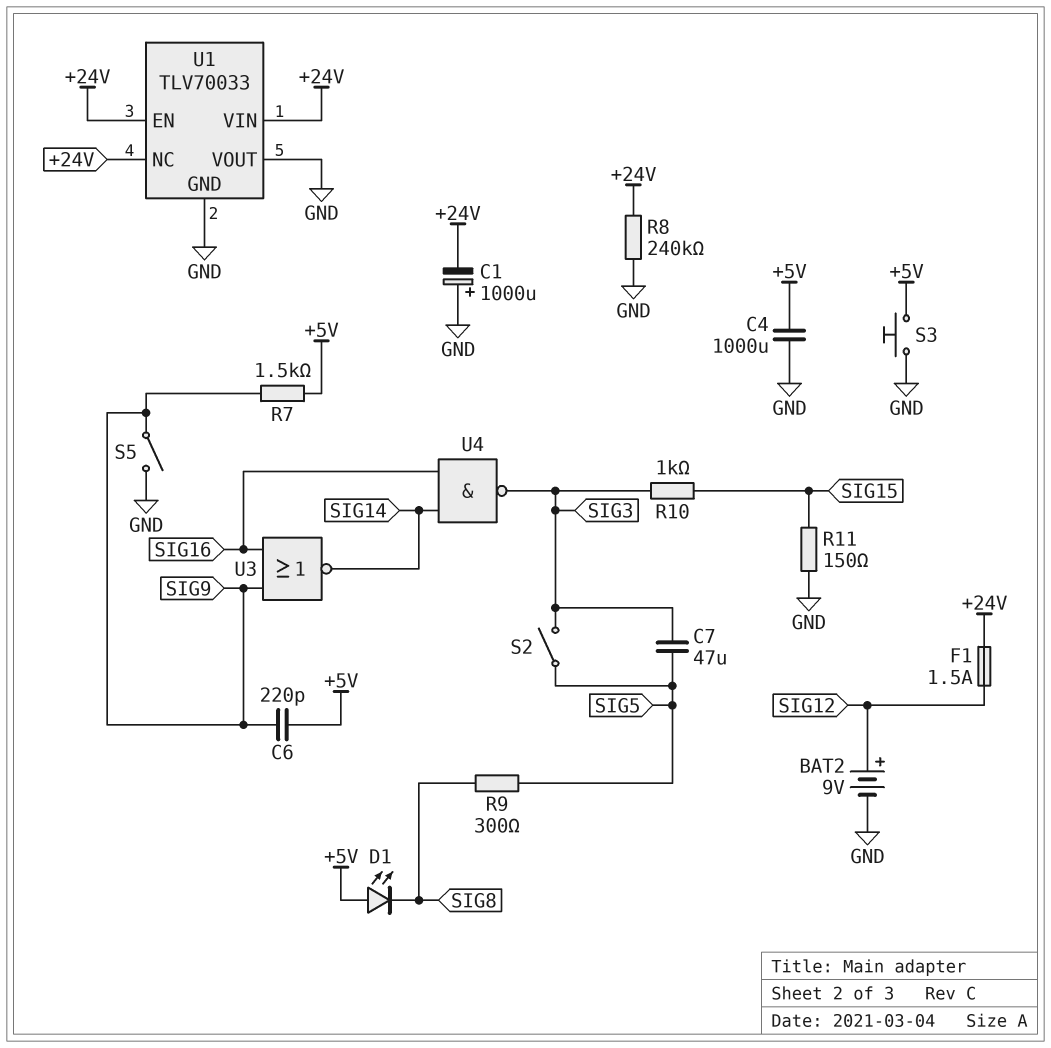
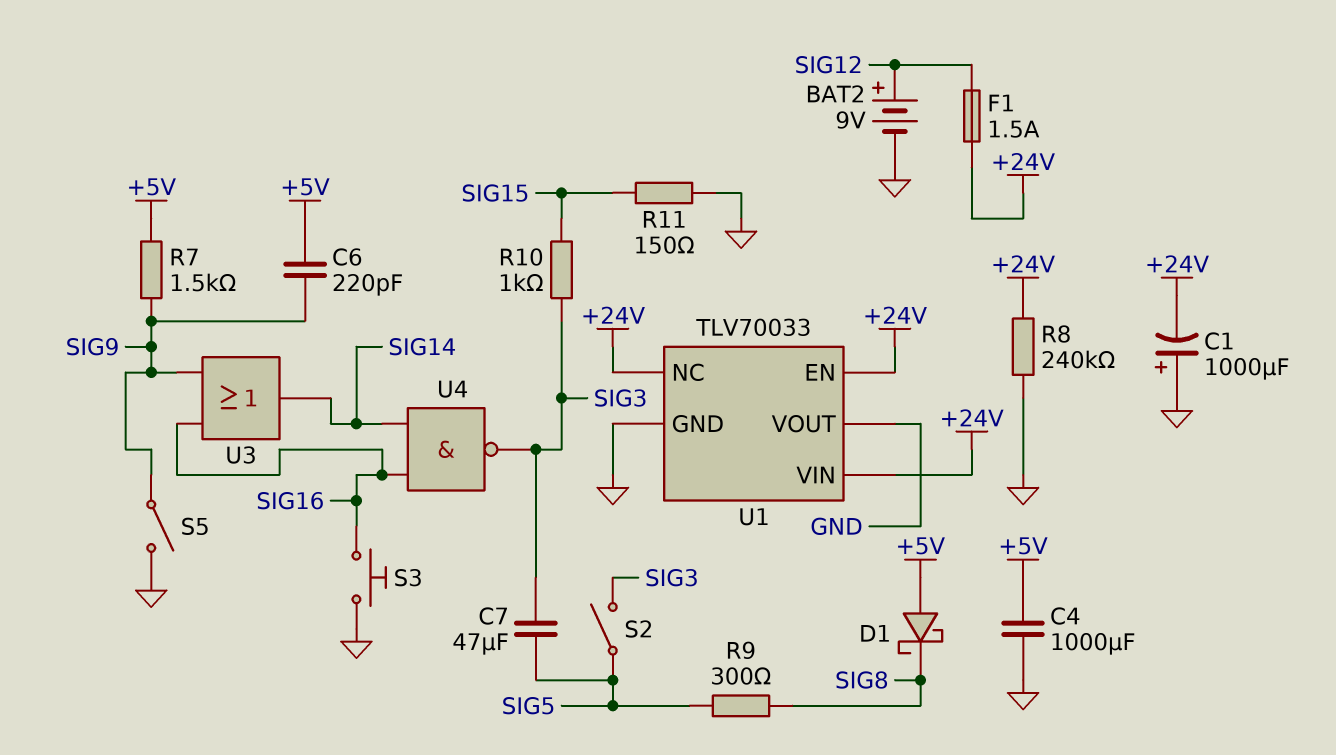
D1: LED (A +5V, K SIG8) -> schottky (A +5V, K SIG8)
S3: button (+5V, GND) -> button (GND, SIG16)
U3: NOR (in SIG9, in SIG16, out SIG14) -> OR (in SIG9, in SIG16, out SIG14)

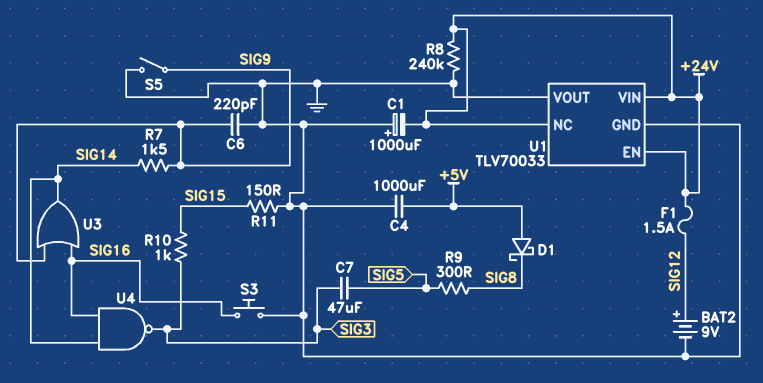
C6: 220pF (+5V, SIG9) -> 220pF (GND, SIG9)
R7: 1.5k (+5V, SIG9) -> 1.5k (SIG9, SIG14)
S2: switch (SIG3, SIG5) -> none

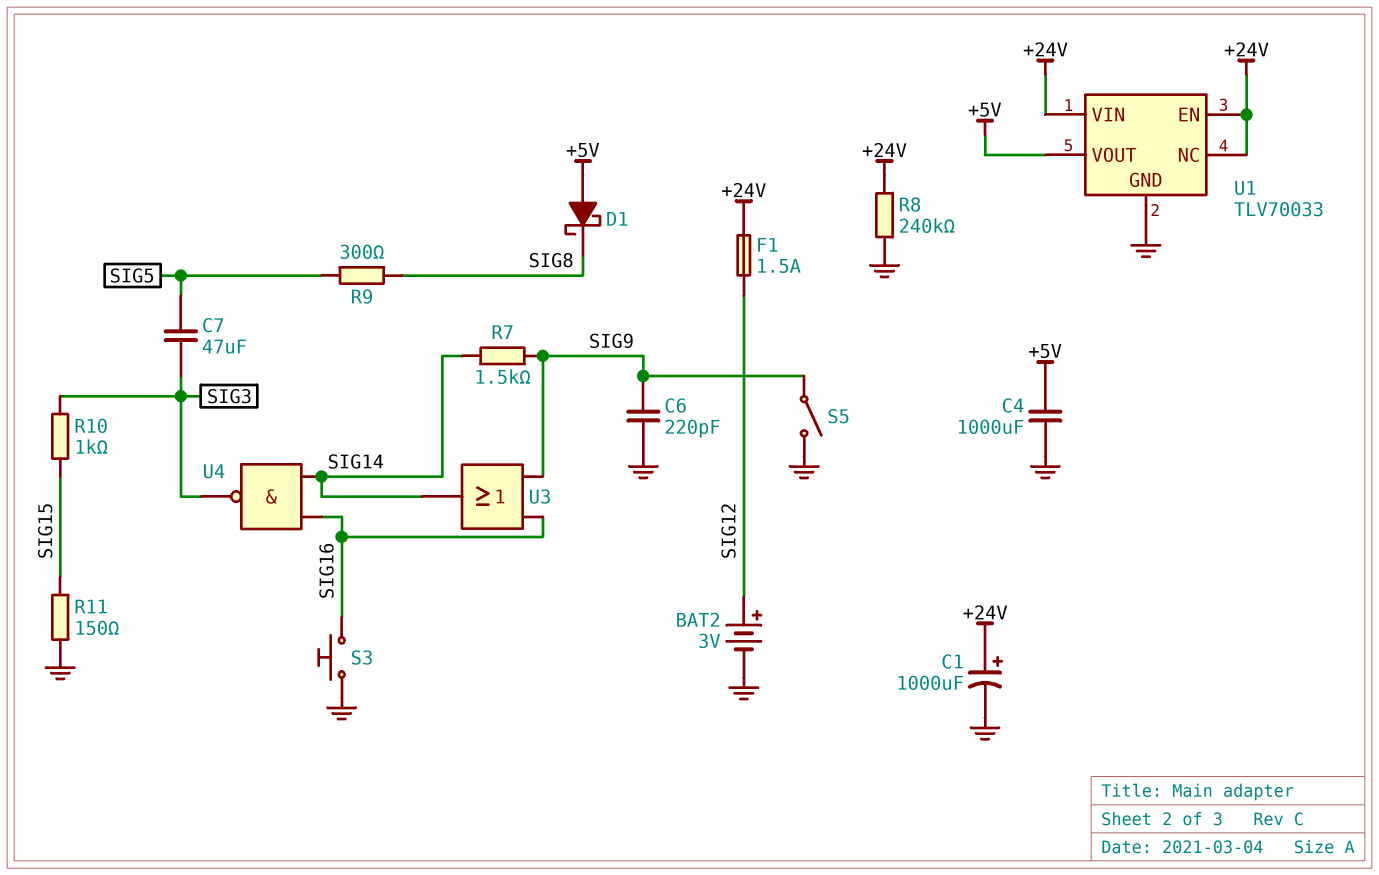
BAT2: 9V (plus SIG12, minus GND) -> 3V (plus SIG12, minus GND)
C1: 1000uF (plus GND, minus +24V) -> 1000uF (plus +24V, minus GND)
U1 pin VOUT: GND -> +5V

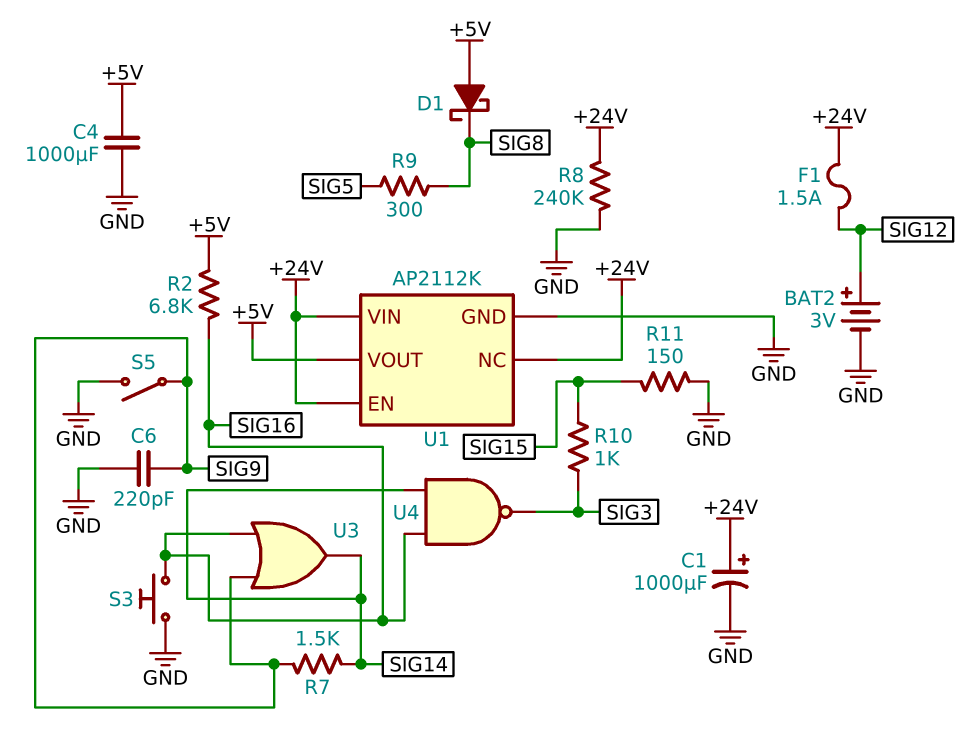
C7: 47uF (SIG3, SIG5) -> none
R2: none -> 6.8k (+5V, SIG16)
U1: TLV70033 -> AP2112K

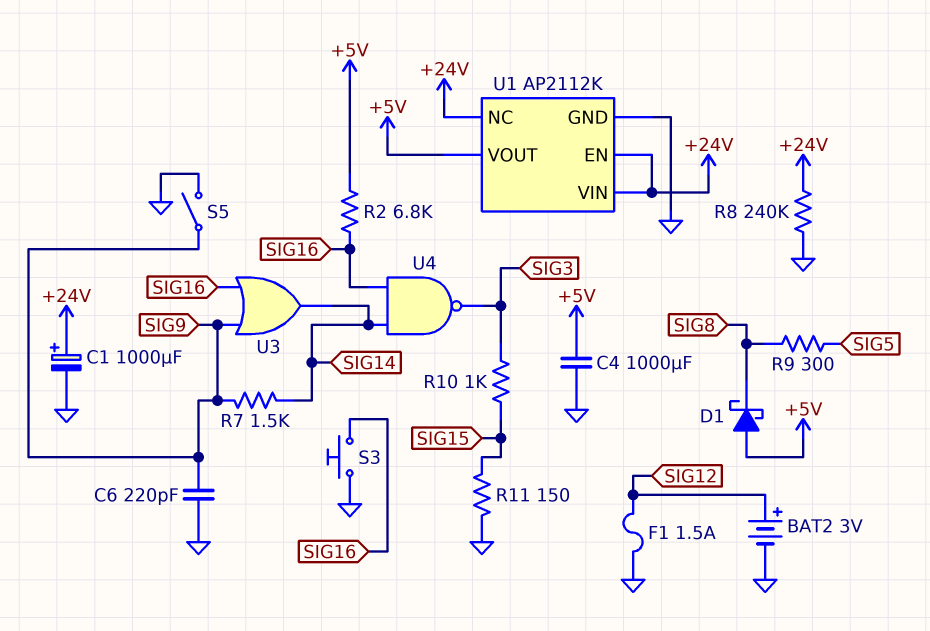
F1: 1.5A (+24V, SIG12) -> 1.5A (GND, SIG12)

